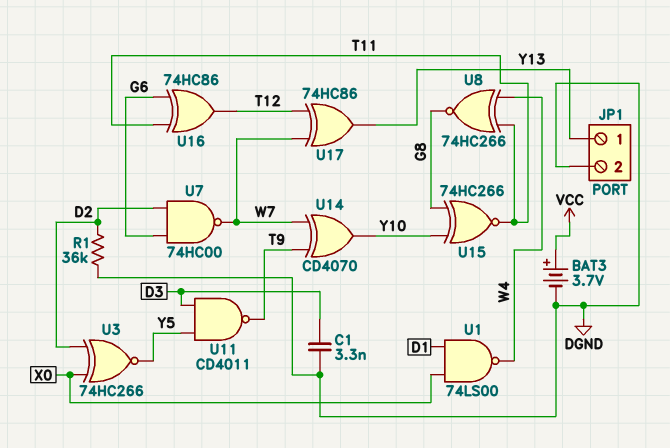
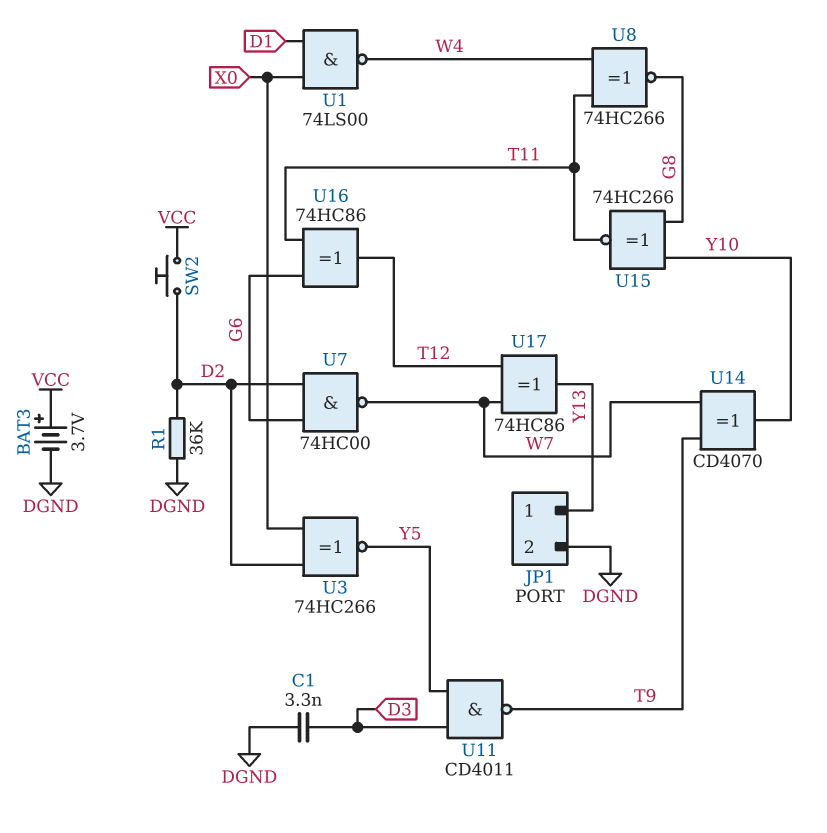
SW2: none -> button (D2, VCC)

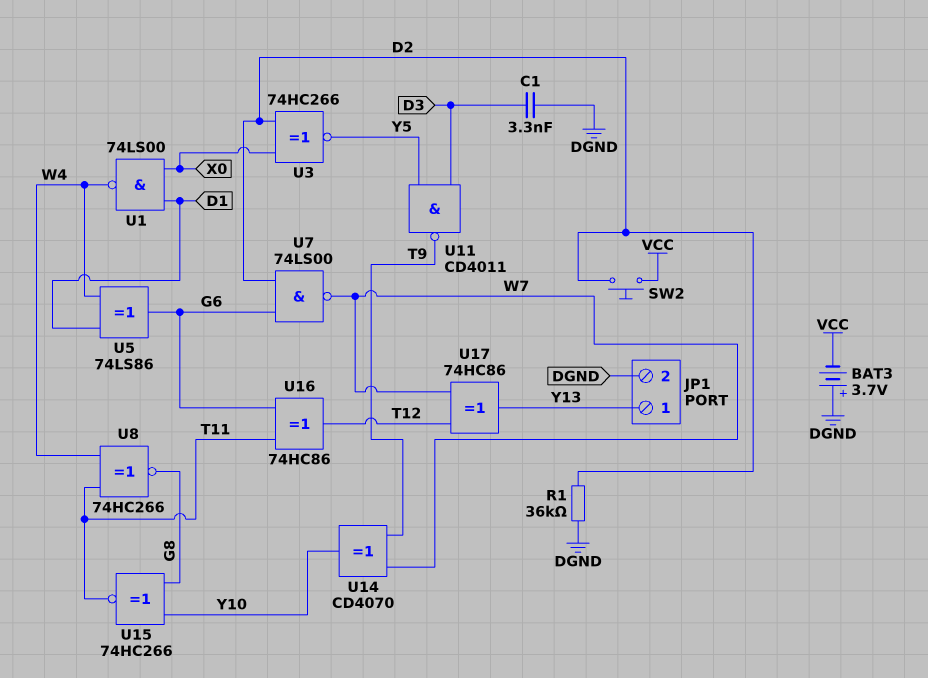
BAT3: 3.7V (plus VCC, minus DGND) -> 3.7V (plus DGND, minus VCC)
U5: none -> XOR 74LS86 (in D1, in W4, out G6)
U7: NAND 74HC00 (in D2, in G6, out W7) -> NAND 74LS00 (in D2, in G6, out W7)

